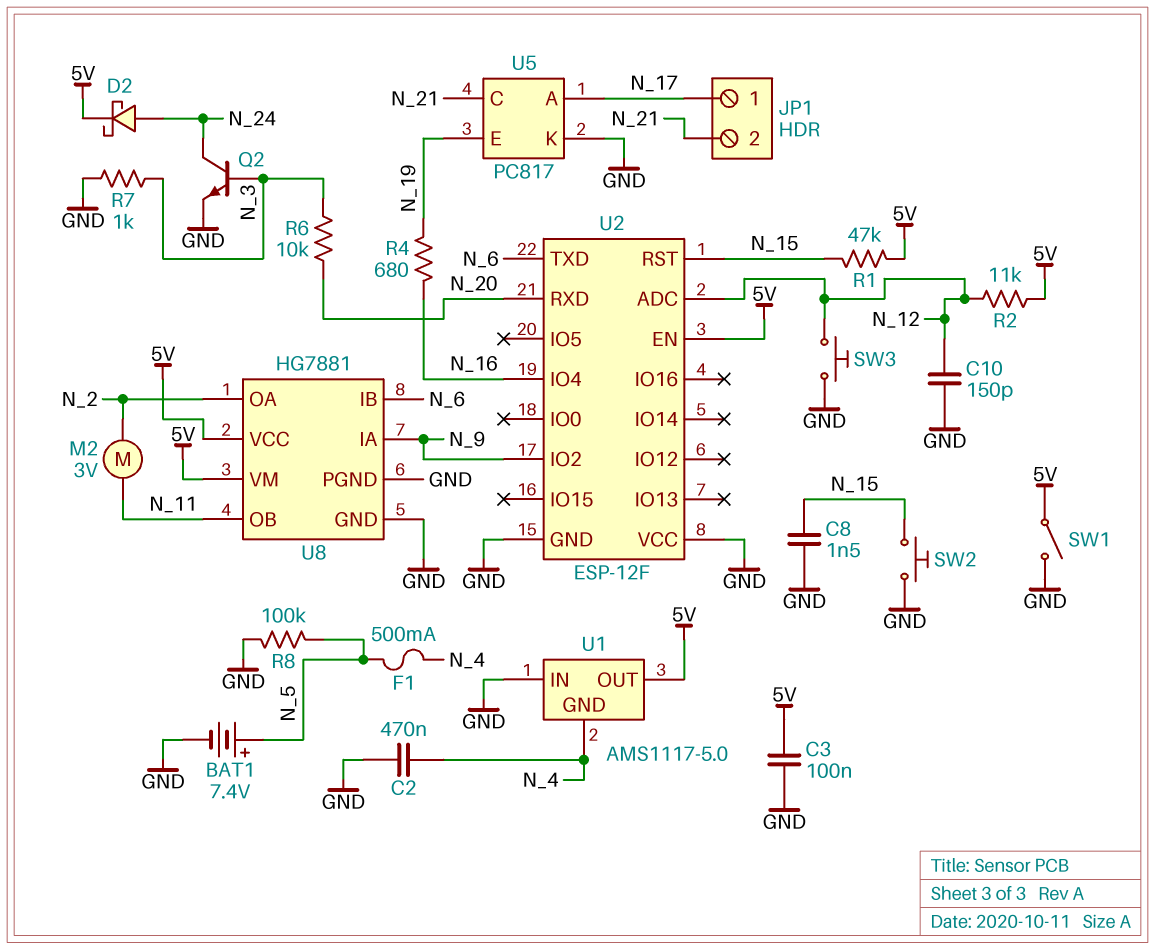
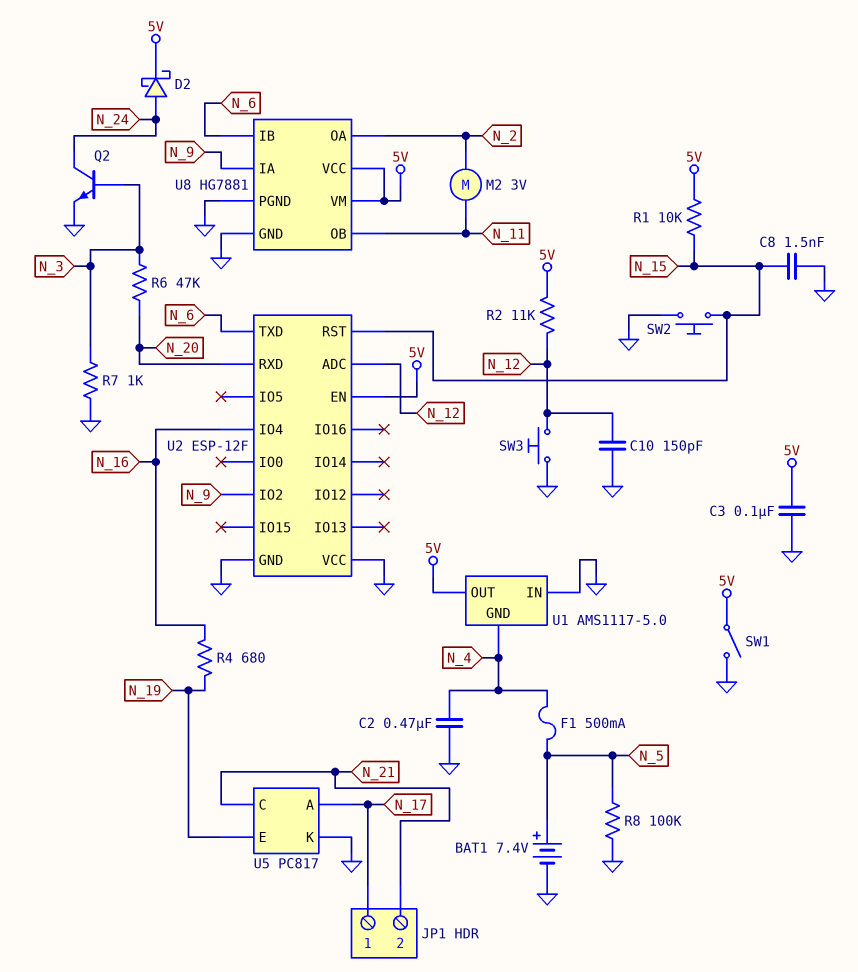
R1: 47k (5V, N_15) -> 10k (5V, N_15)
R6: 10k (N_3, N_20) -> 47k (N_3, N_20)

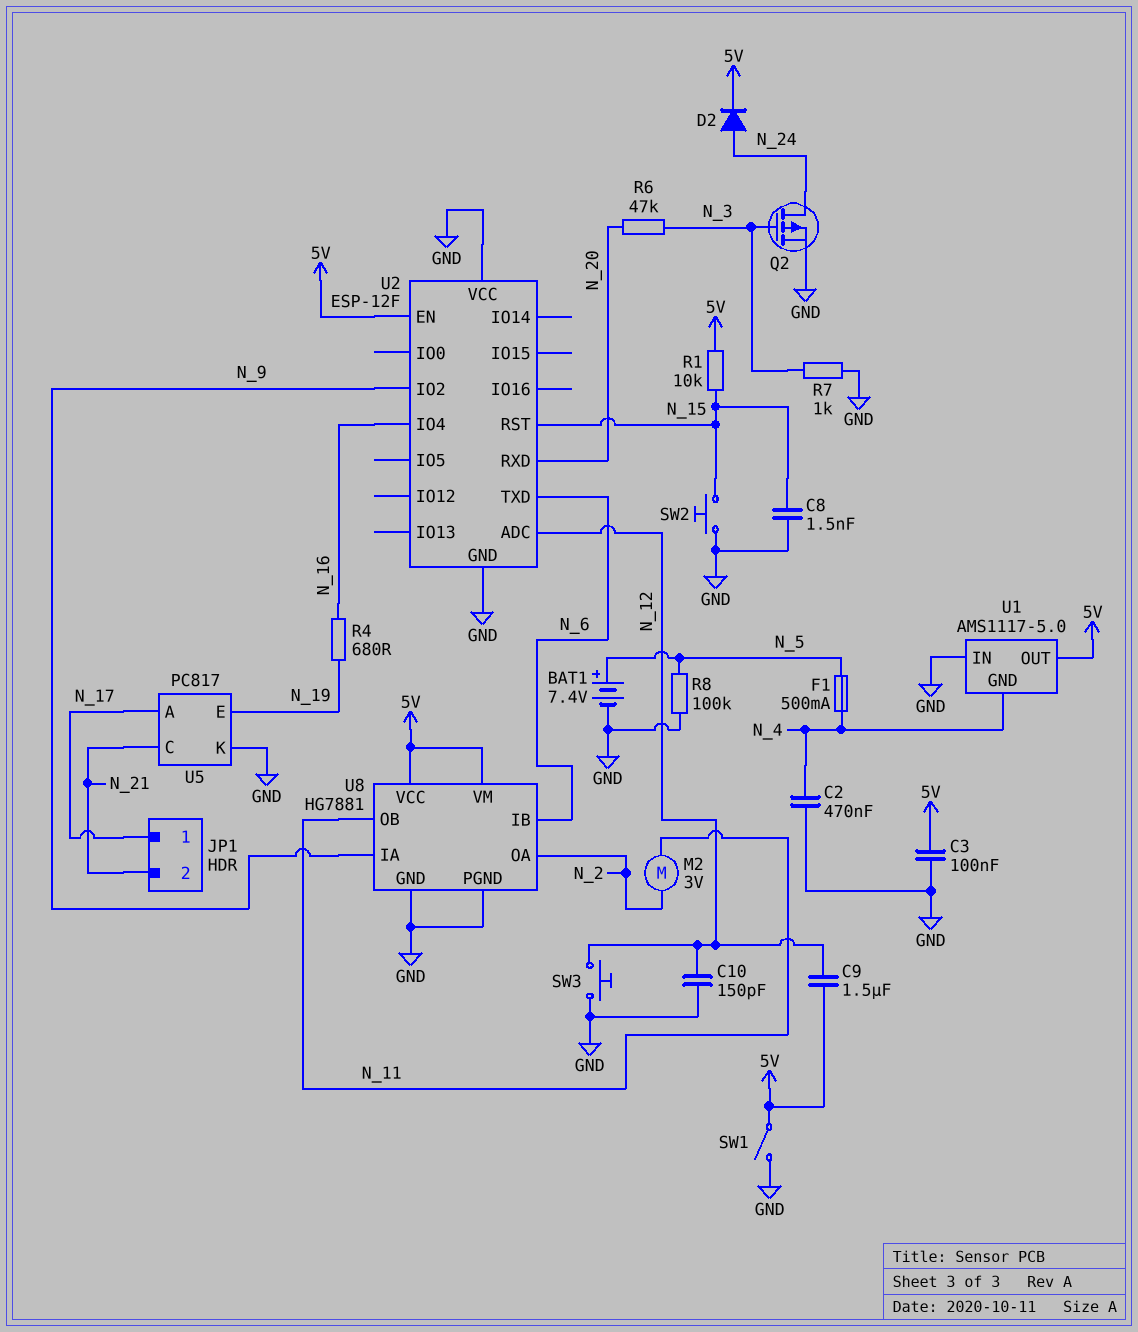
C9: none -> 1.5uF (5V, N_12)
D2: schottky (A N_24, K 5V) -> diode (A N_24, K 5V)
Q2: NPN (B N_3, C N_24, E GND) -> PMOS (G N_3, D N_24, S GND)
R2: 11k (5V, N_12) -> none

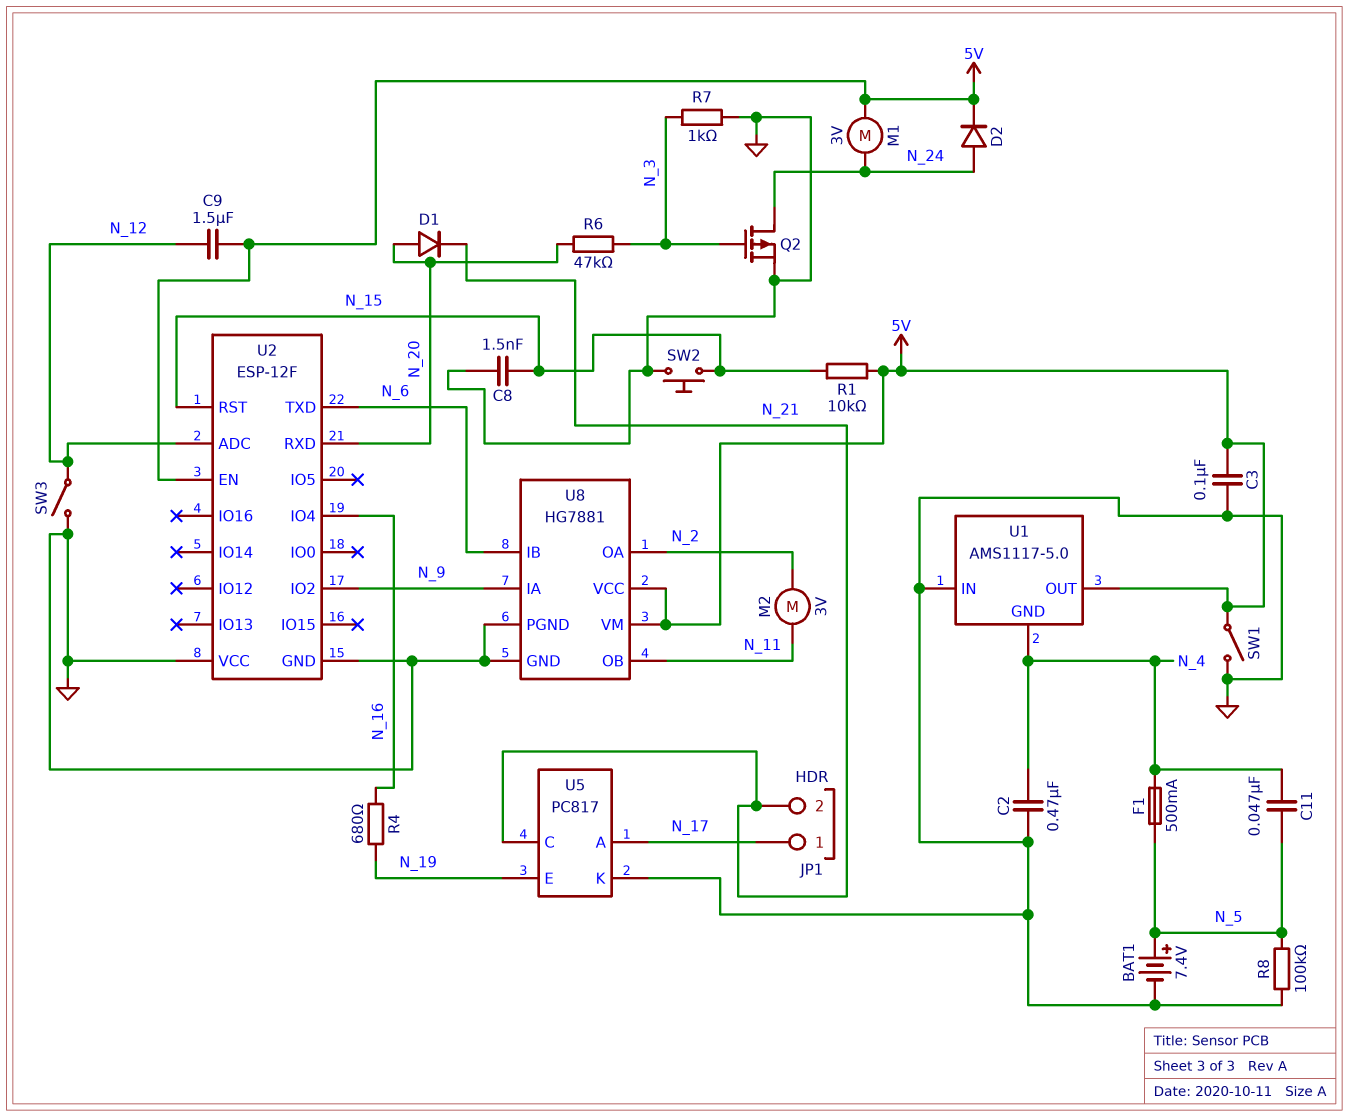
C10: 150pF (GND, N_12) -> none
C11: none -> 47nF (N_4, N_5)
D1: none -> diode (A N_20, K N_21)
M1: none -> motor 3V (5V, N_24)
SW3: button (GND, N_12) -> switch (GND, N_12)

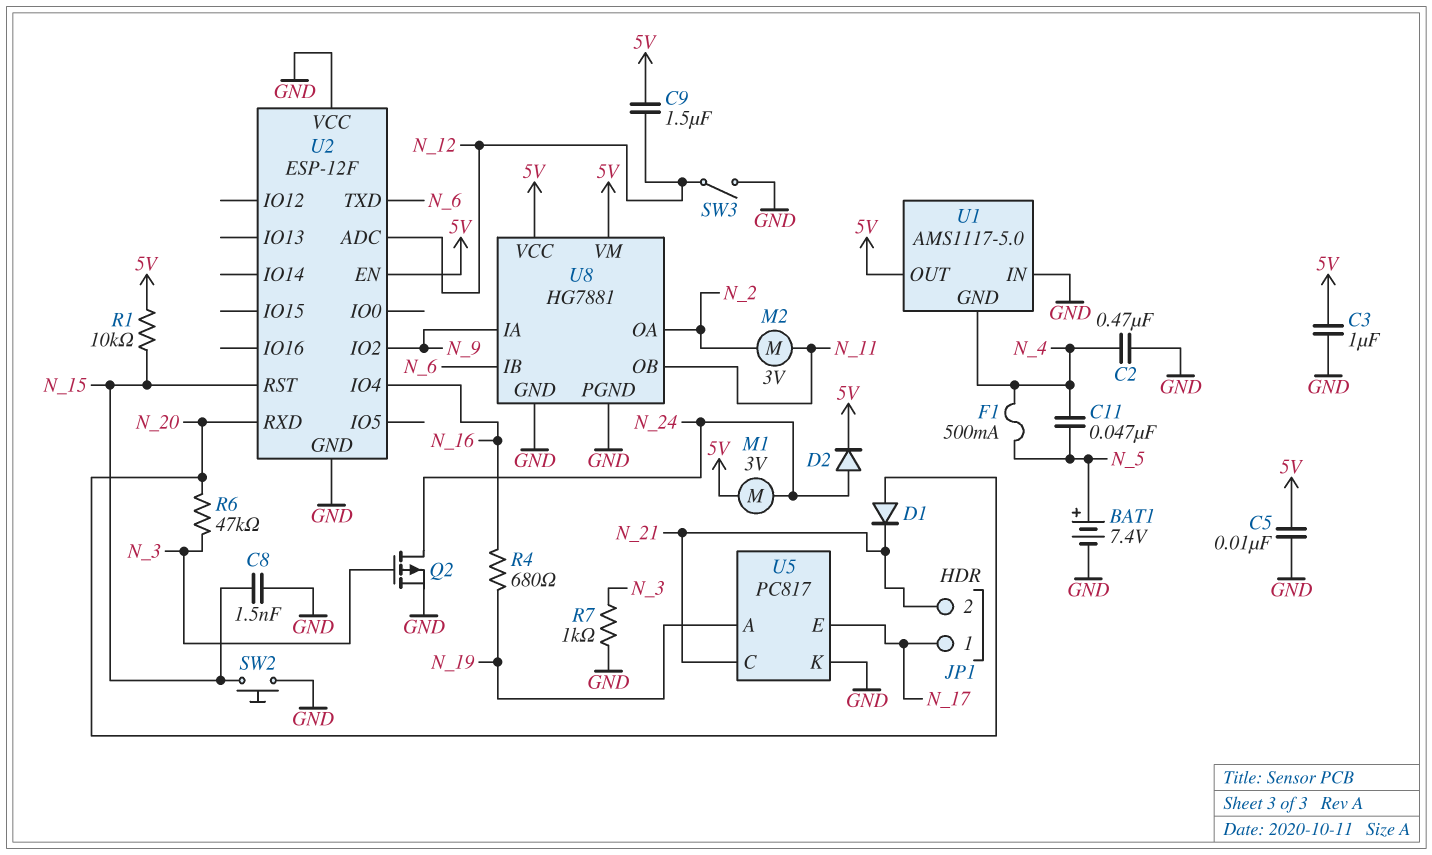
C3: 100nF (5V, GND) -> 1uF (5V, GND)
C5: none -> 10nF (5V, GND)
R8: 100k (GND, N_5) -> none
SW1: switch (5V, GND) -> none
U5 pin A: N_17 -> N_19
U5 pin E: N_19 -> N_17

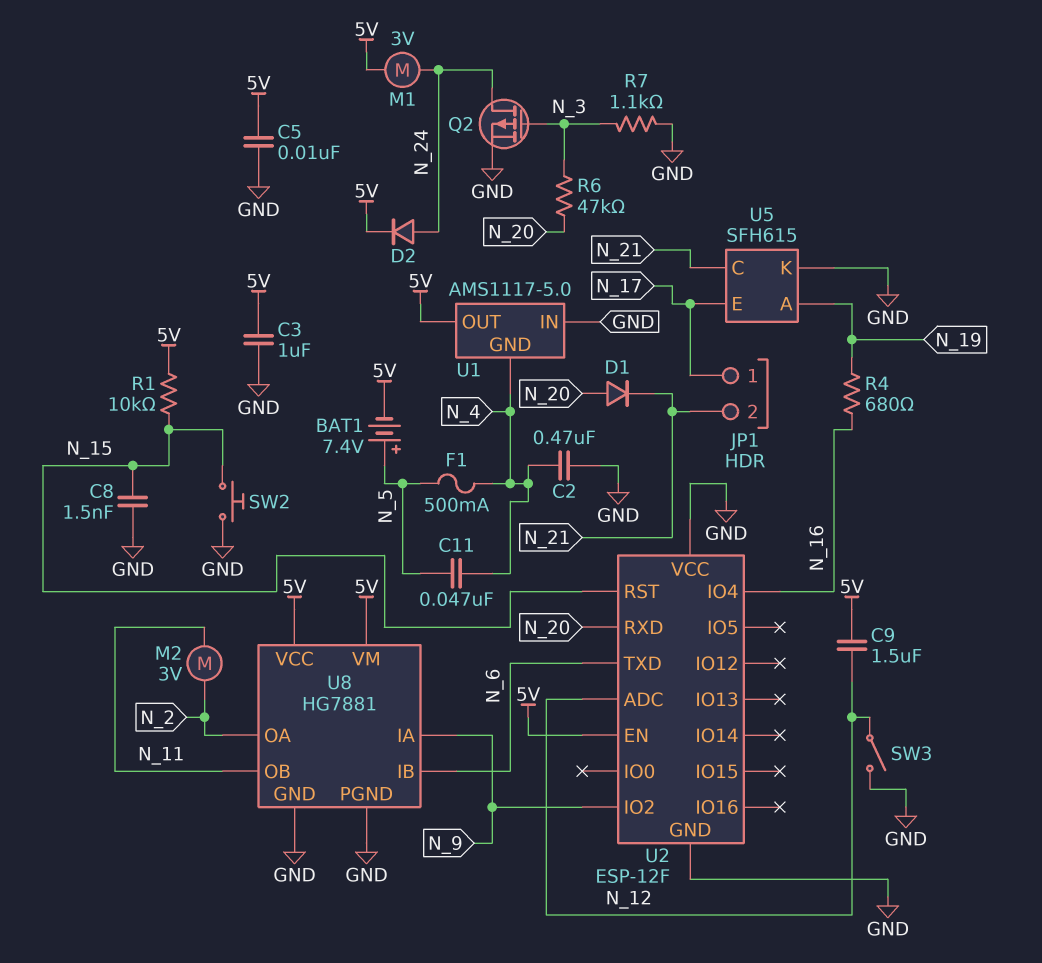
BAT1: 7.4V (plus N_5, minus GND) -> 7.4V (plus N_5, minus 5V)
R7: 1k (GND, N_3) -> 1.1k (GND, N_3)
U5: PC817 -> SFH615

